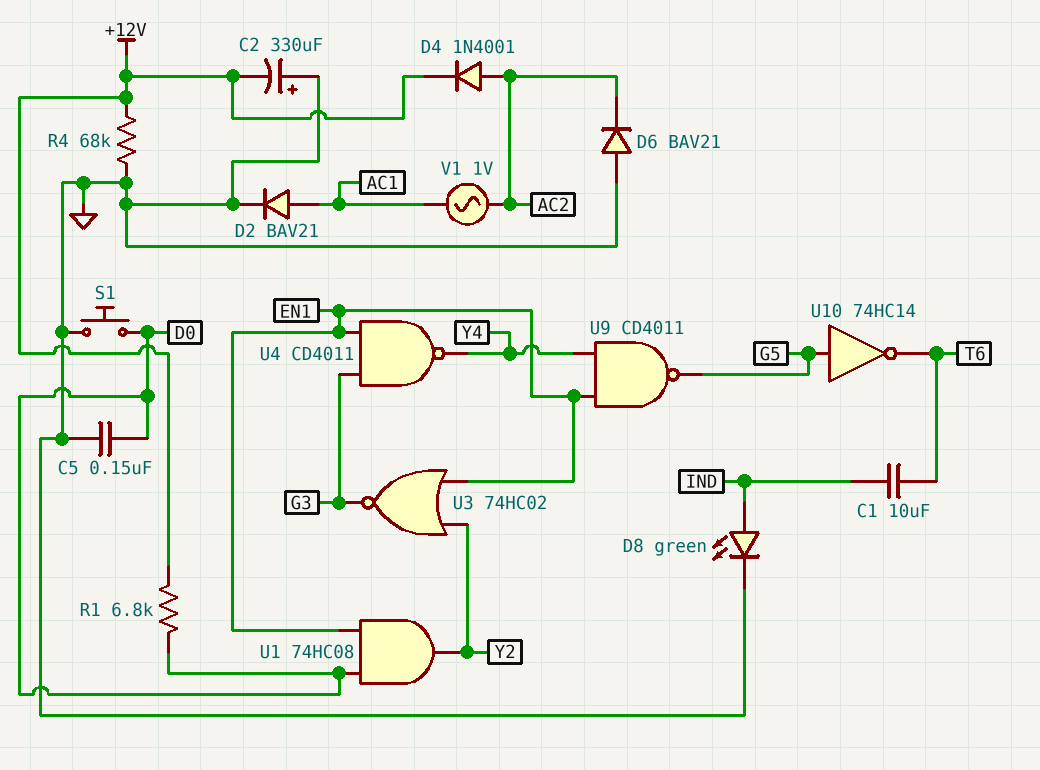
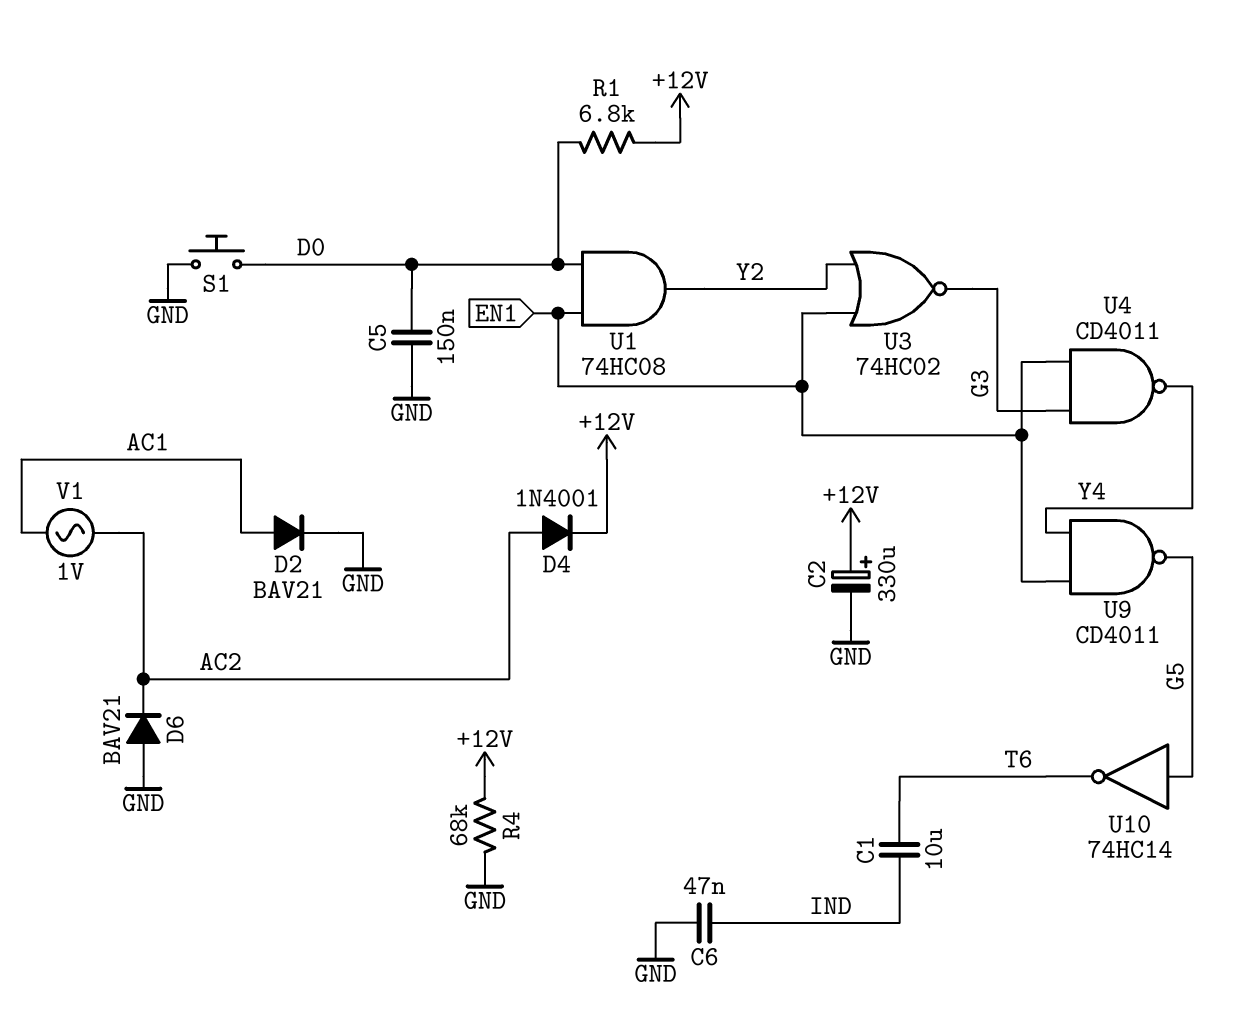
C2: 330uF (plus GND, minus +12V) -> 330uF (plus +12V, minus GND)
C6: none -> 47nF (GND, IND)
D8: LED green (A IND, K GND) -> none

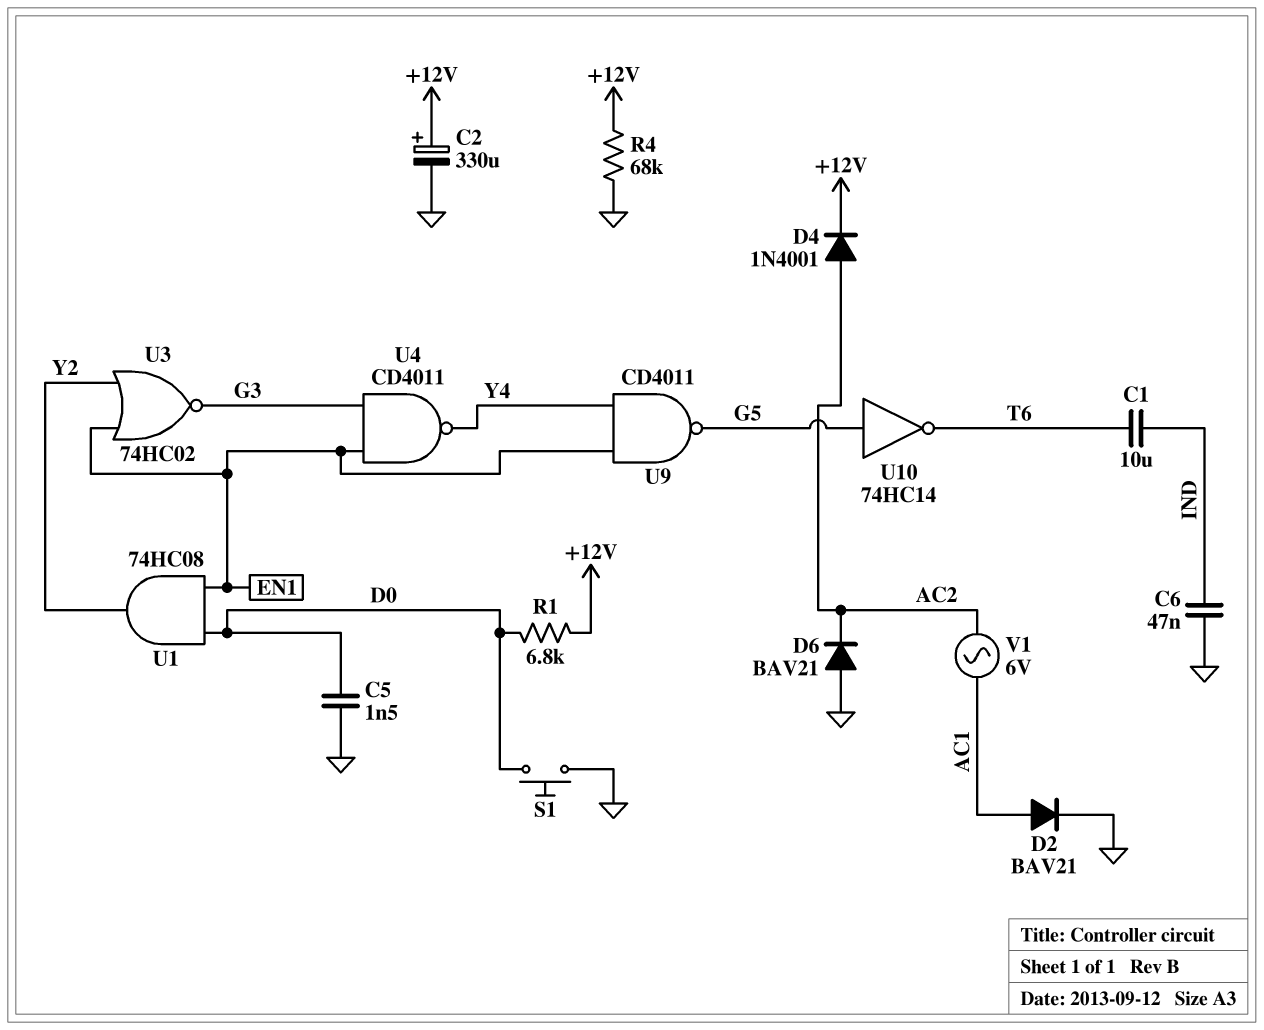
C5: 150nF (D0, GND) -> 1.5nF (D0, GND)
V1: AC 1V (AC1, AC2) -> AC 6V (AC1, AC2)

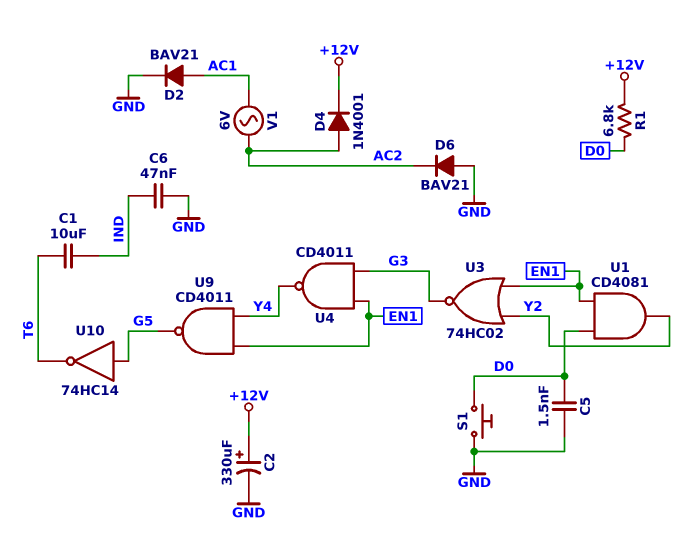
R4: 68k (+12V, GND) -> none
U1: AND 74HC08 (in D0, in EN1, out Y2) -> AND CD4081 (in D0, in EN1, out Y2)

